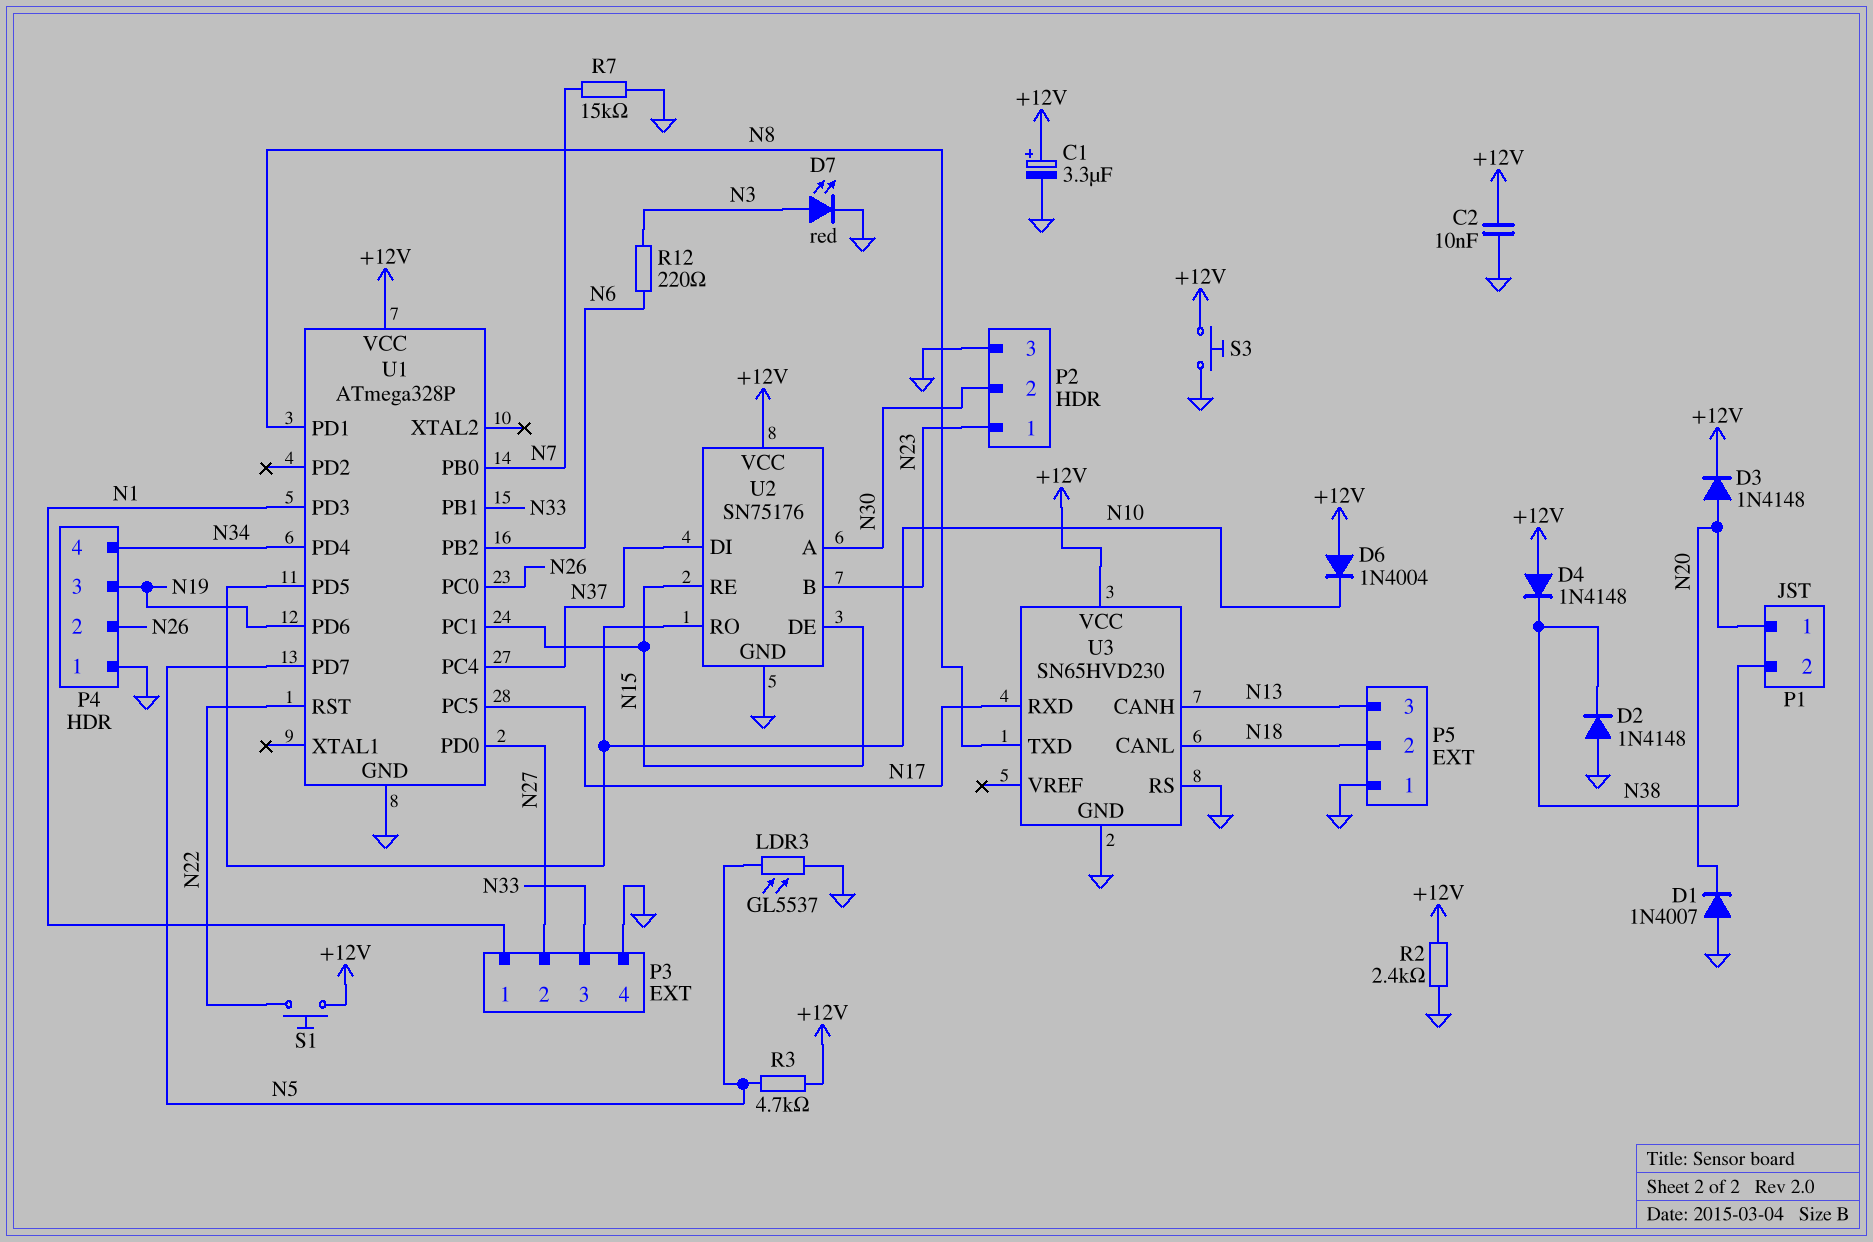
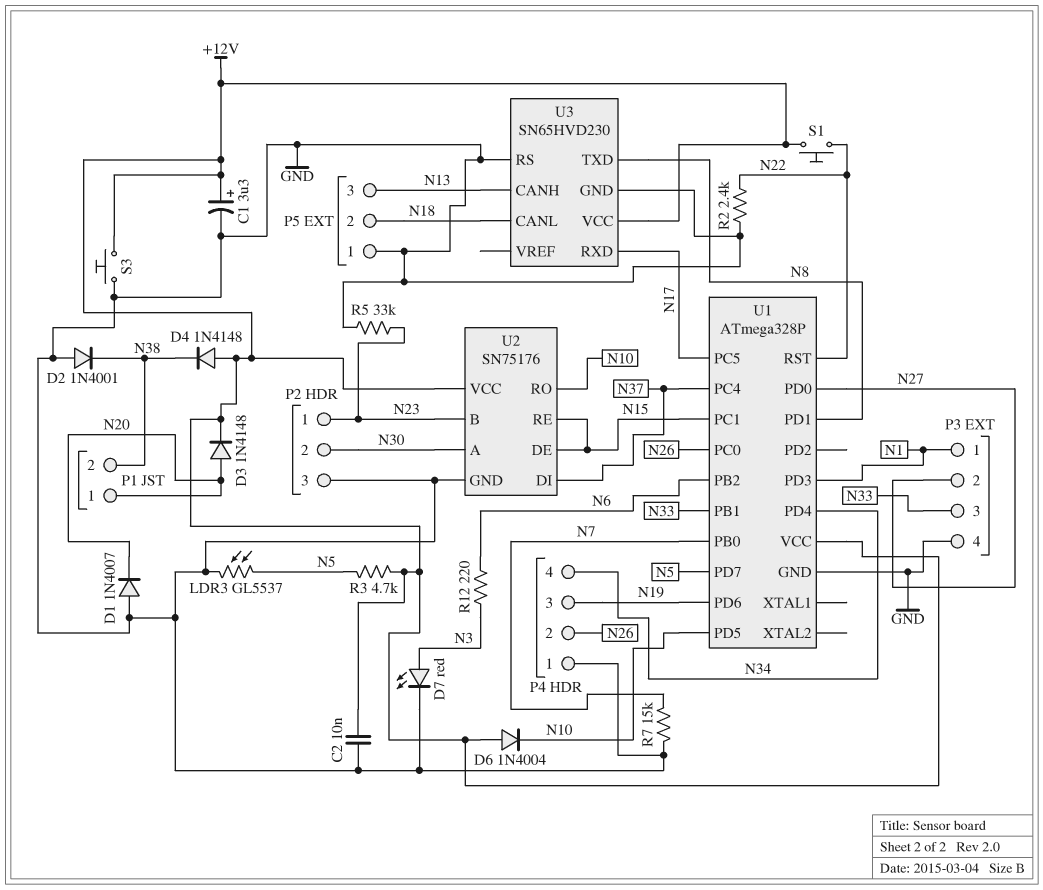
D2: diode 1N4148 (A GND, K N38) -> diode 1N4001 (A GND, K N38)
R2: 2.4k (+12V, GND) -> 2.4k (GND, N22)
R5: none -> 33k (GND, N23)

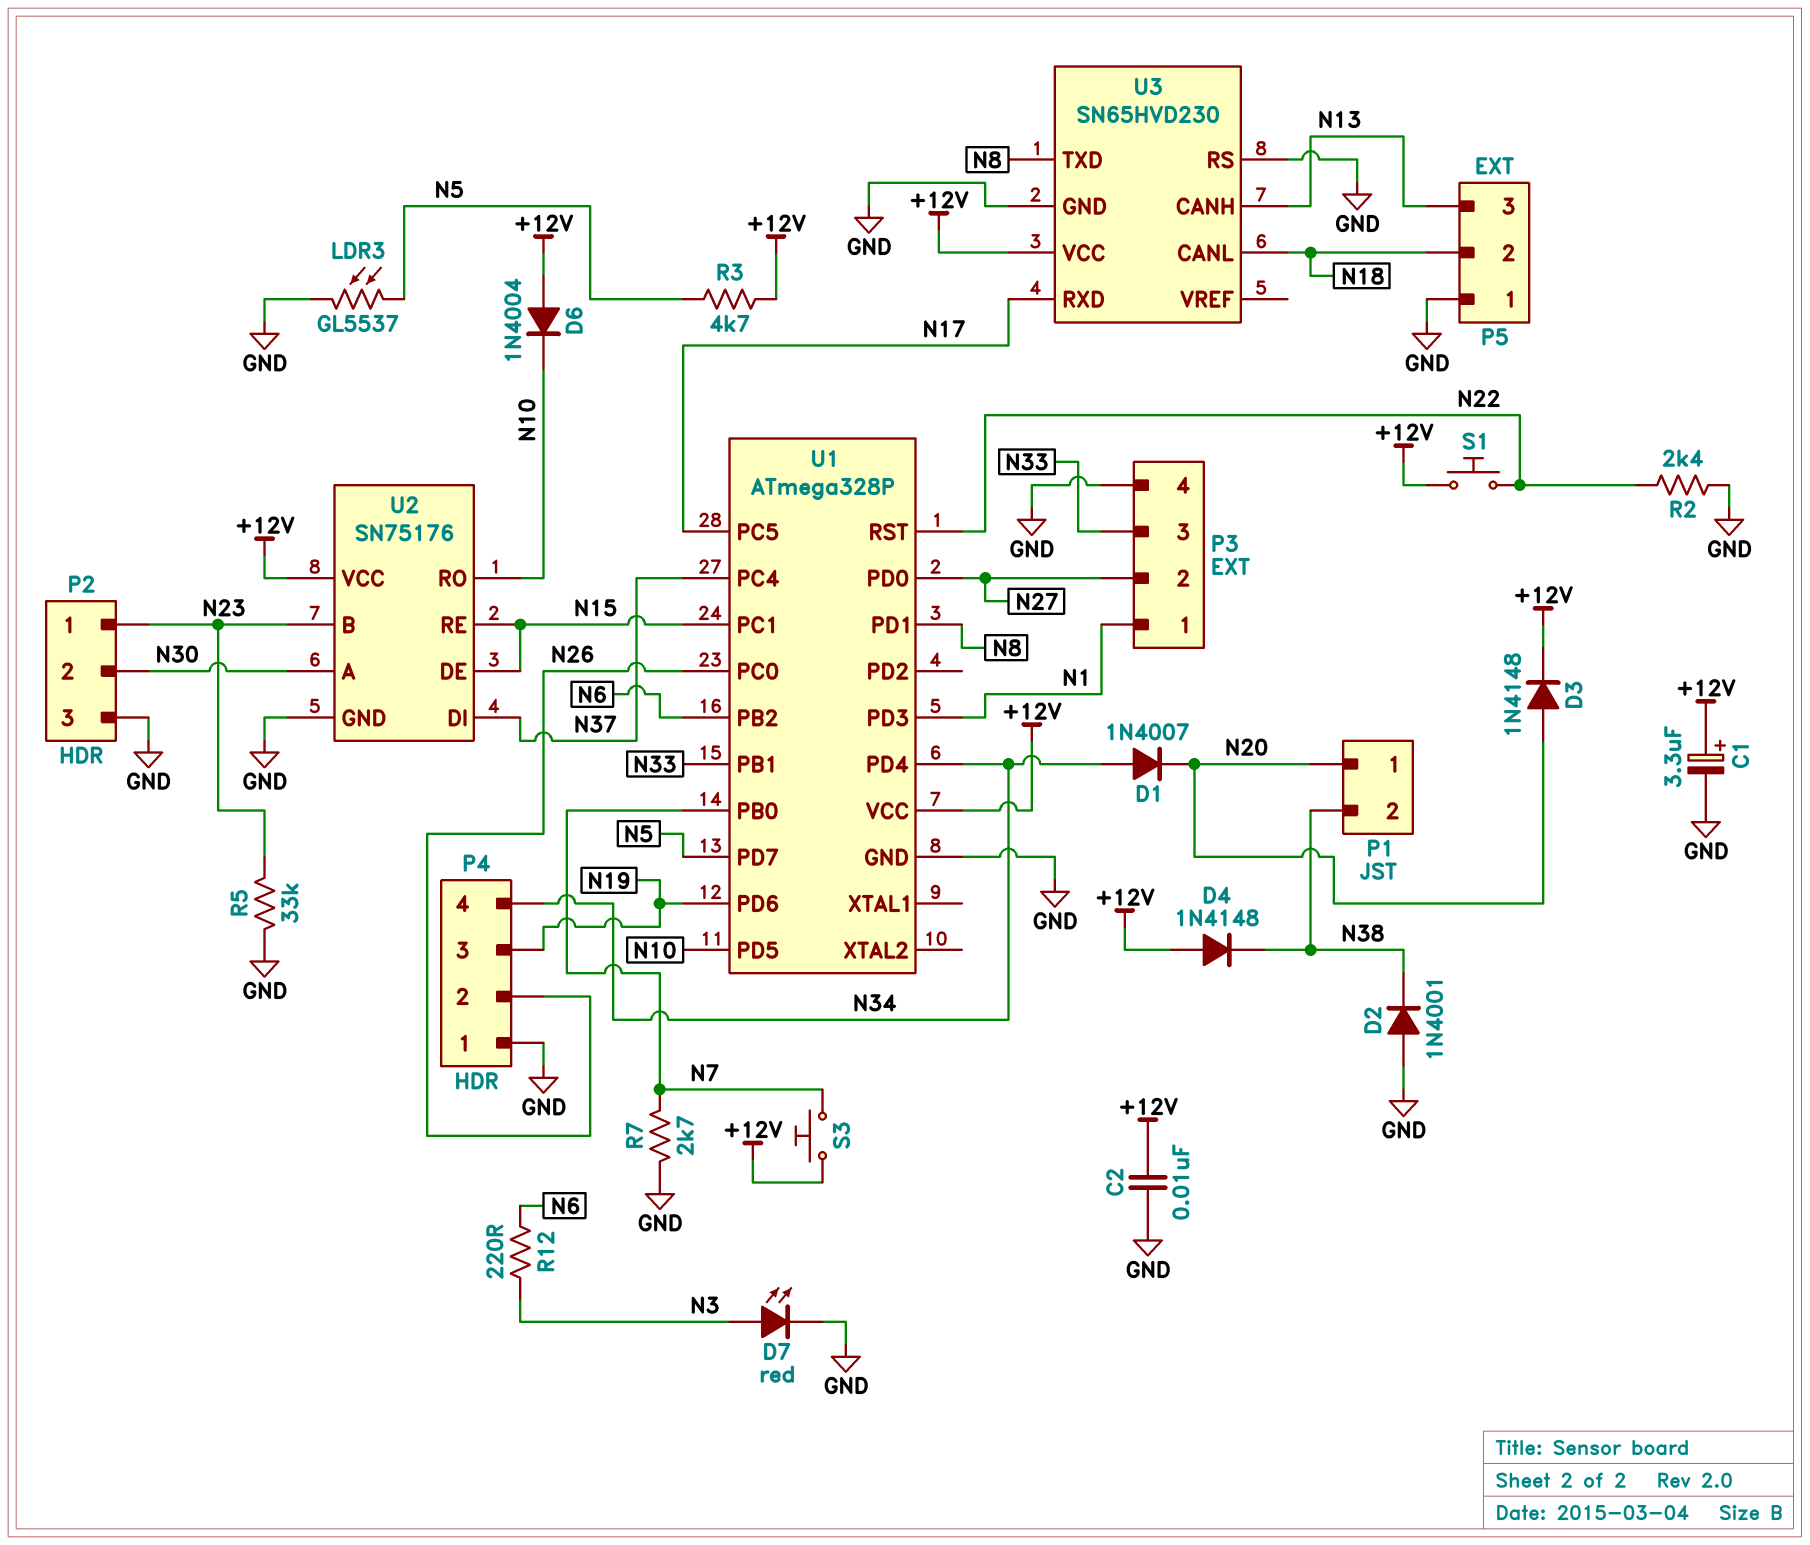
D1: diode 1N4007 (A GND, K N20) -> diode 1N4007 (A N34, K N20)
R7: 15k (GND, N7) -> 2.7k (GND, N7)
S3: button (+12V, GND) -> button (+12V, N7)

